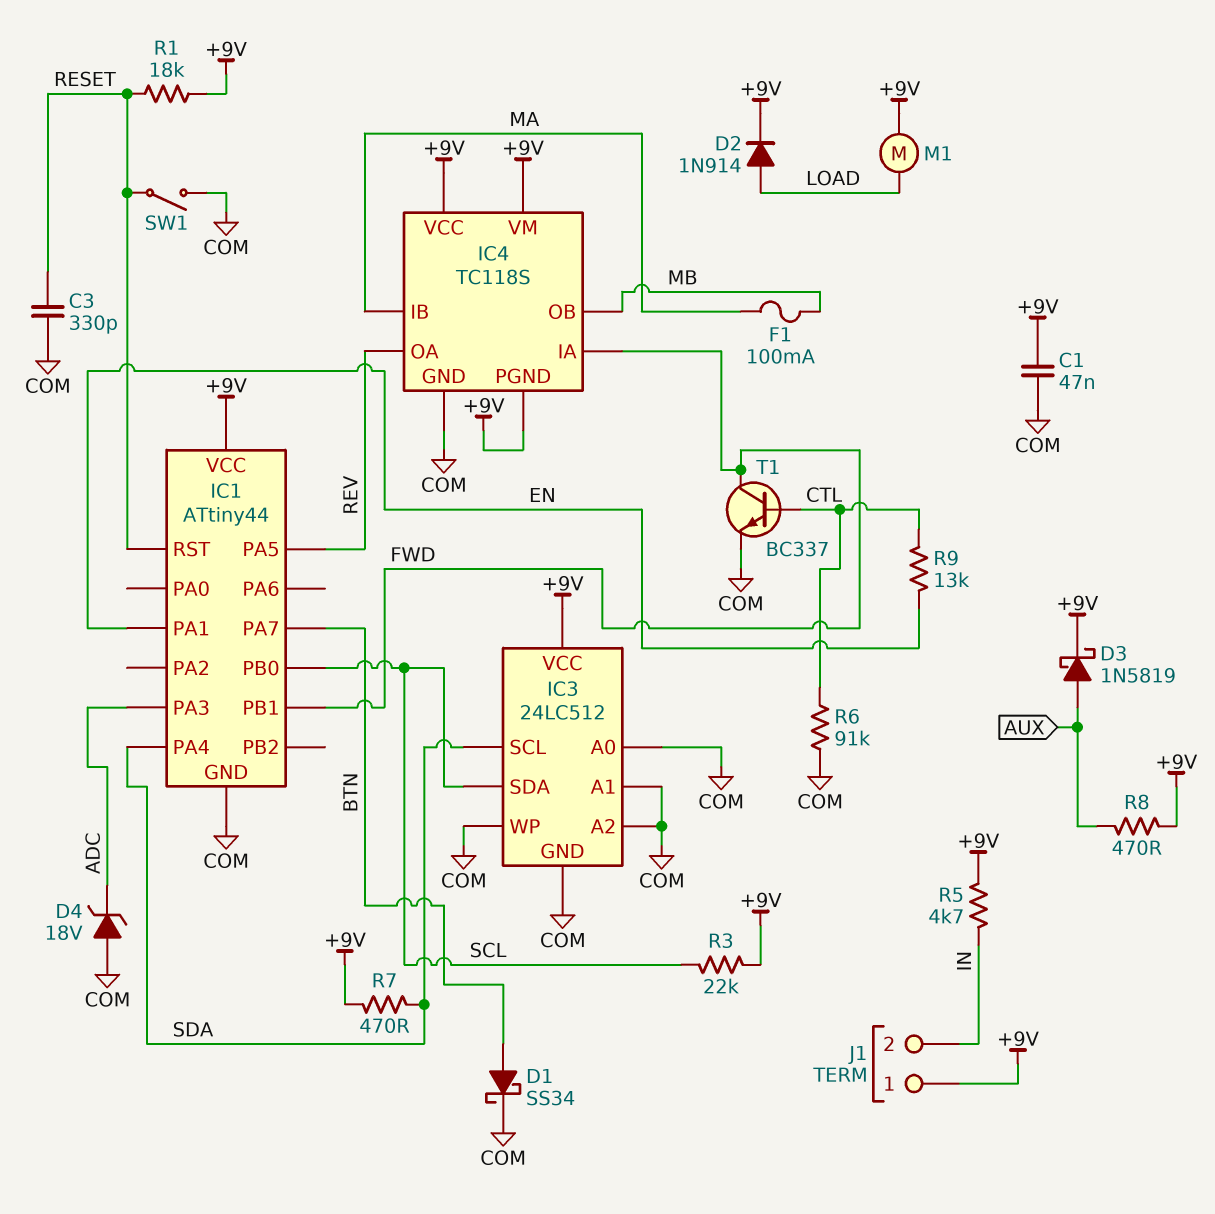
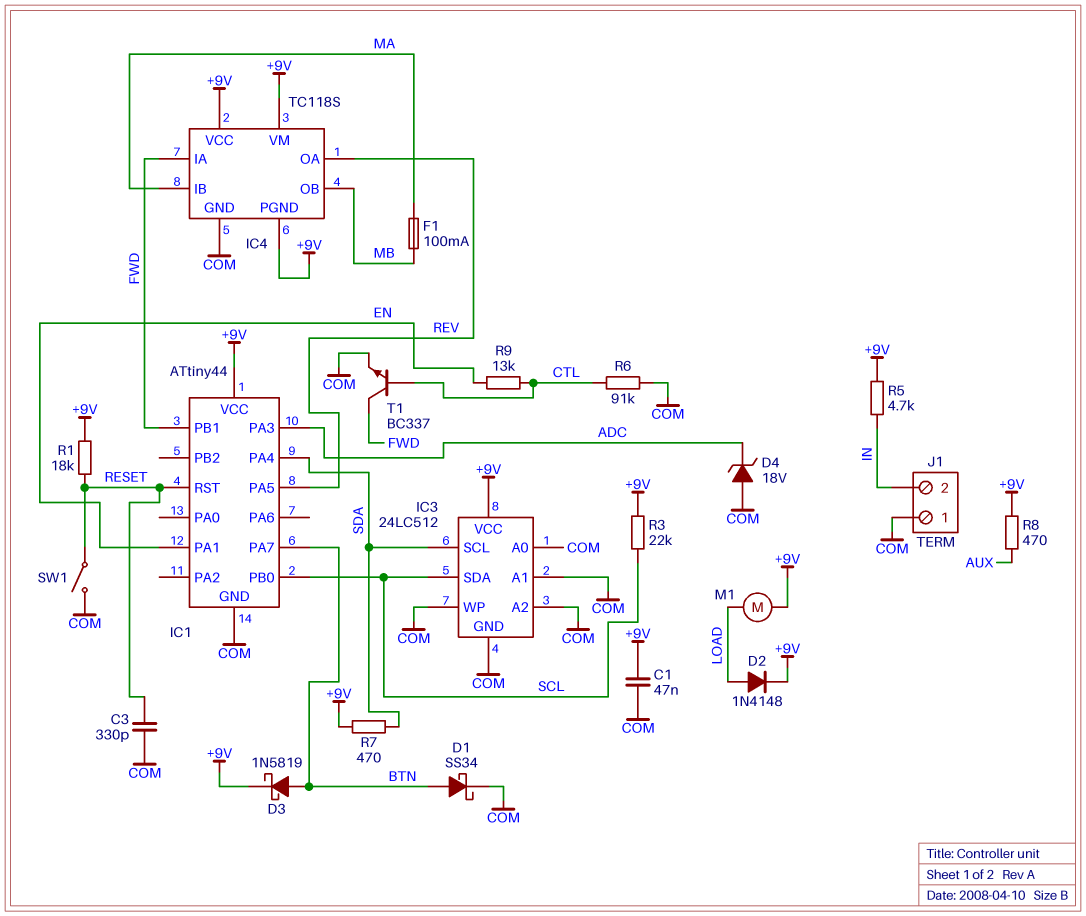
D2: diode 1N914 (A LOAD, K +9V) -> diode 1N4148 (A LOAD, K +9V)
D3: schottky 1N5819 (A AUX, K +9V) -> schottky 1N5819 (A BTN, K +9V)
J1 pin 1: +9V -> COM

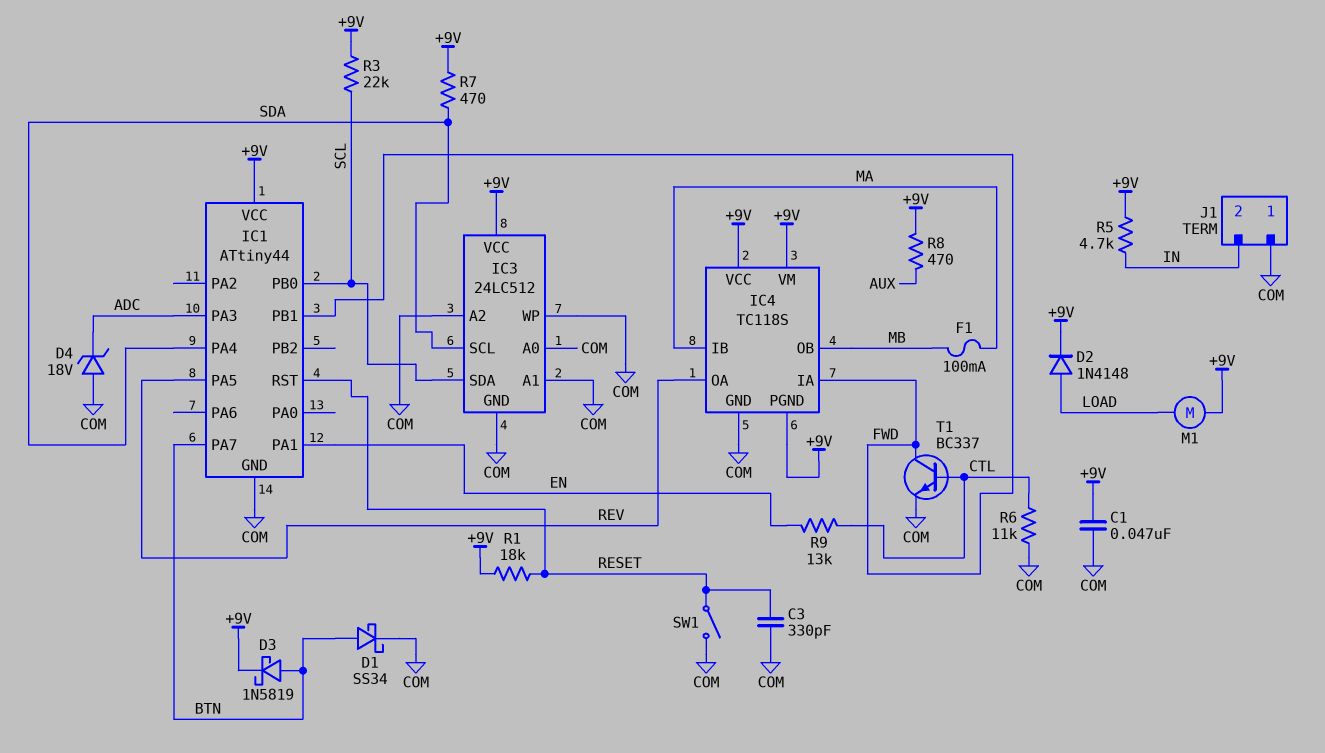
R6: 91k (COM, CTL) -> 11k (COM, CTL)

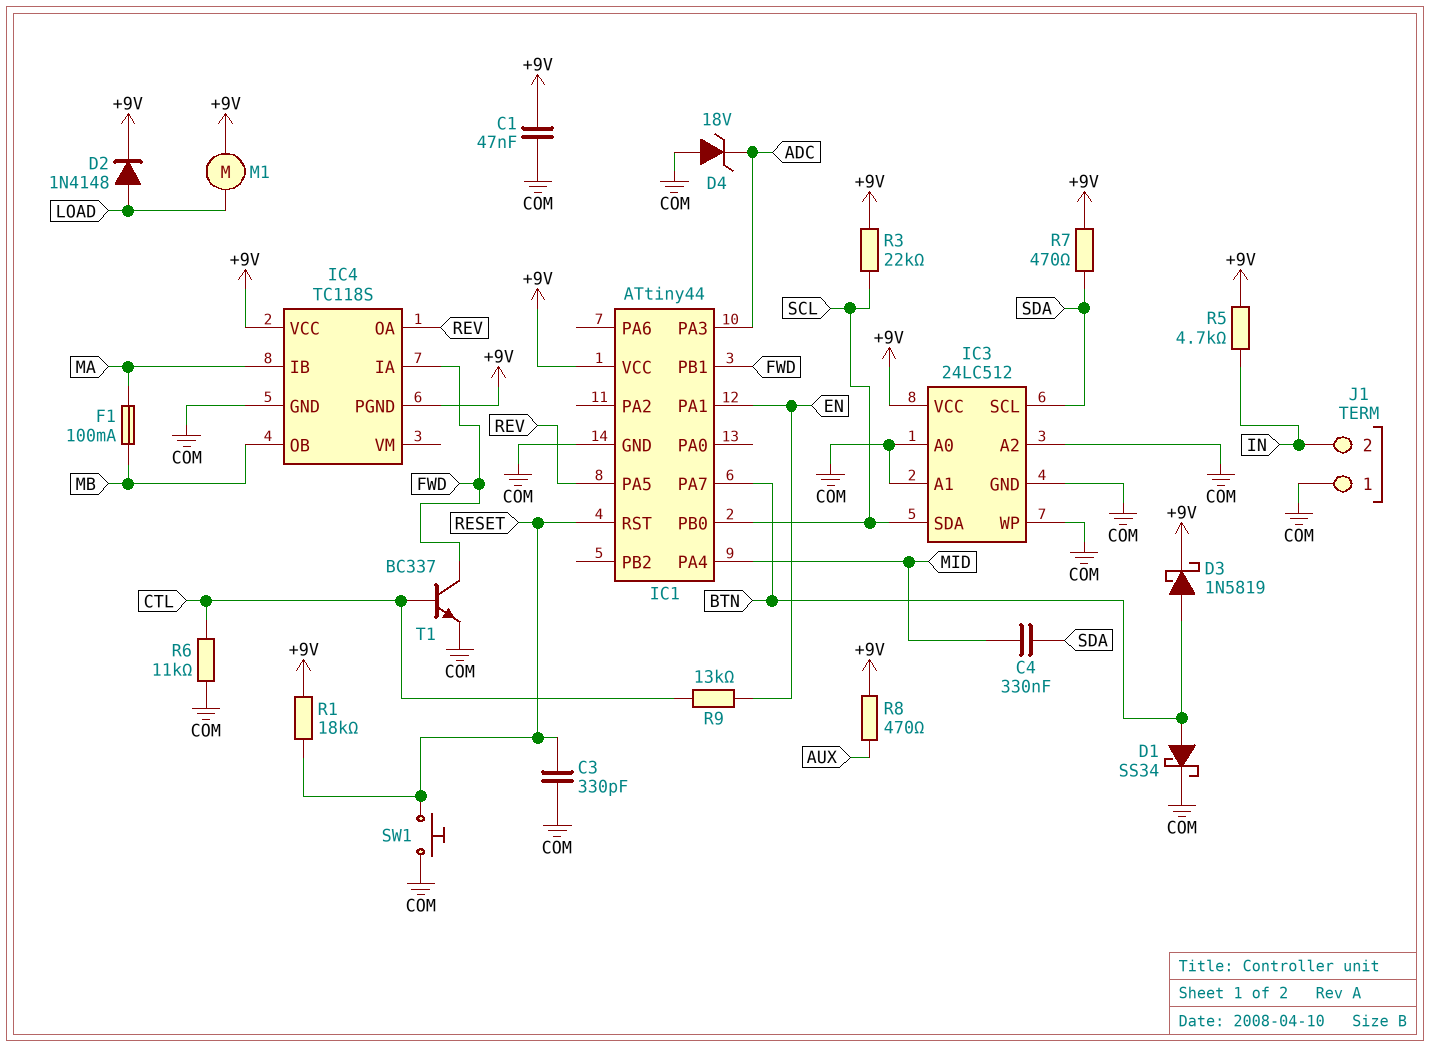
C4: none -> 330nF (MID, SDA)
IC1 pin PA4: SDA -> MID
IC4 pin VM: +9V -> none
SW1: switch (COM, RESET) -> button (COM, RESET)

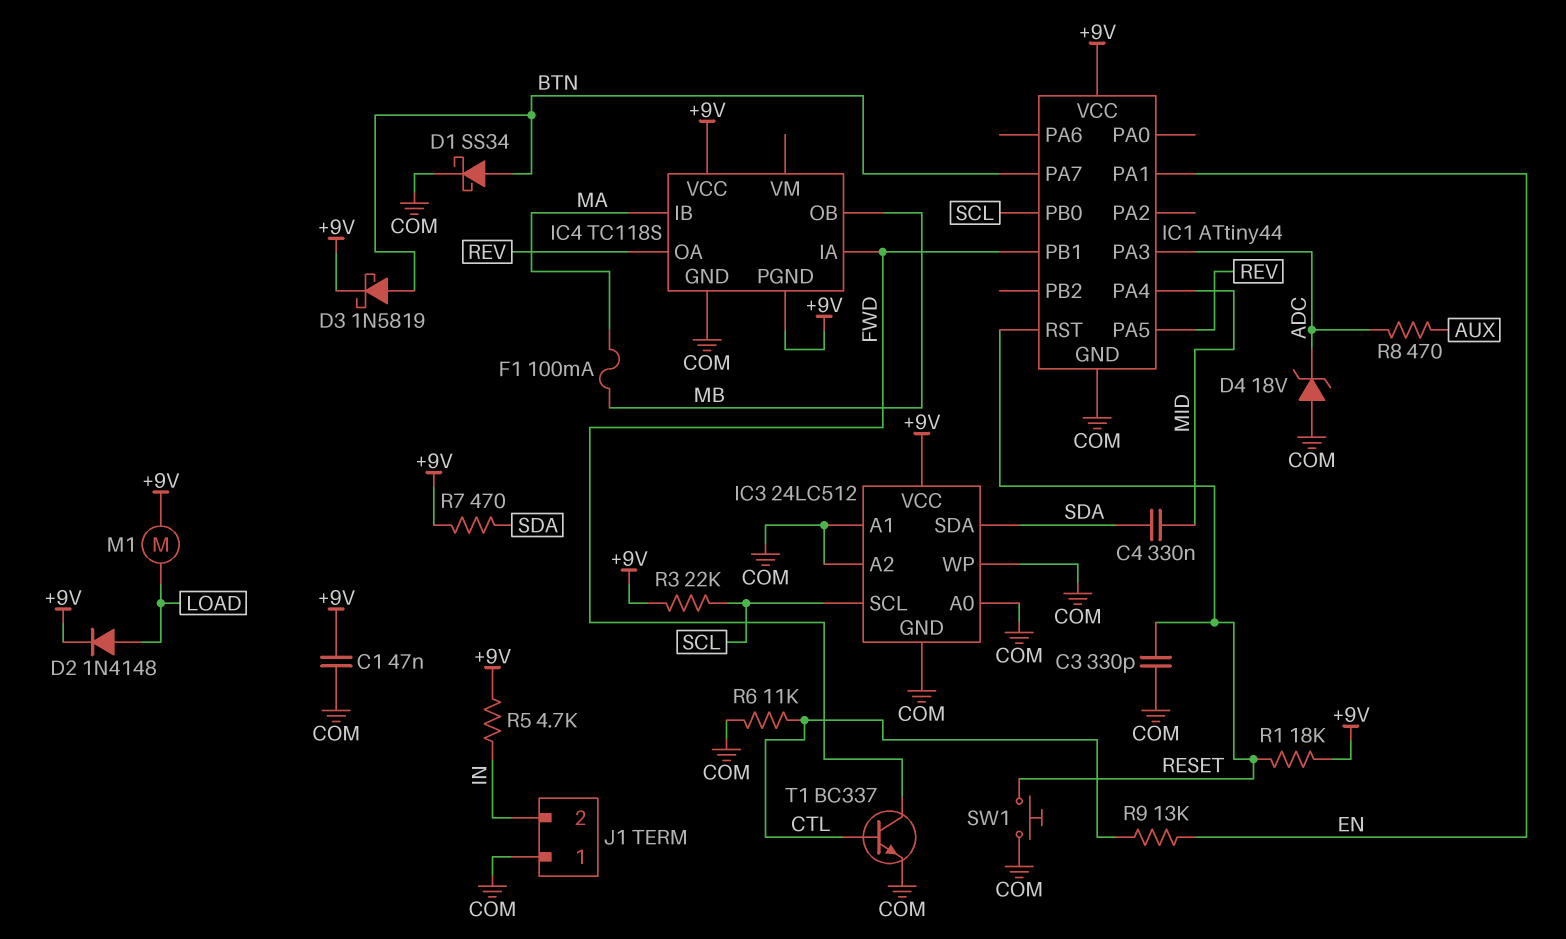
IC3 pin SCL: SDA -> SCL
IC3 pin SDA: SCL -> SDA
R8: 470 (+9V, AUX) -> 470 (ADC, AUX)

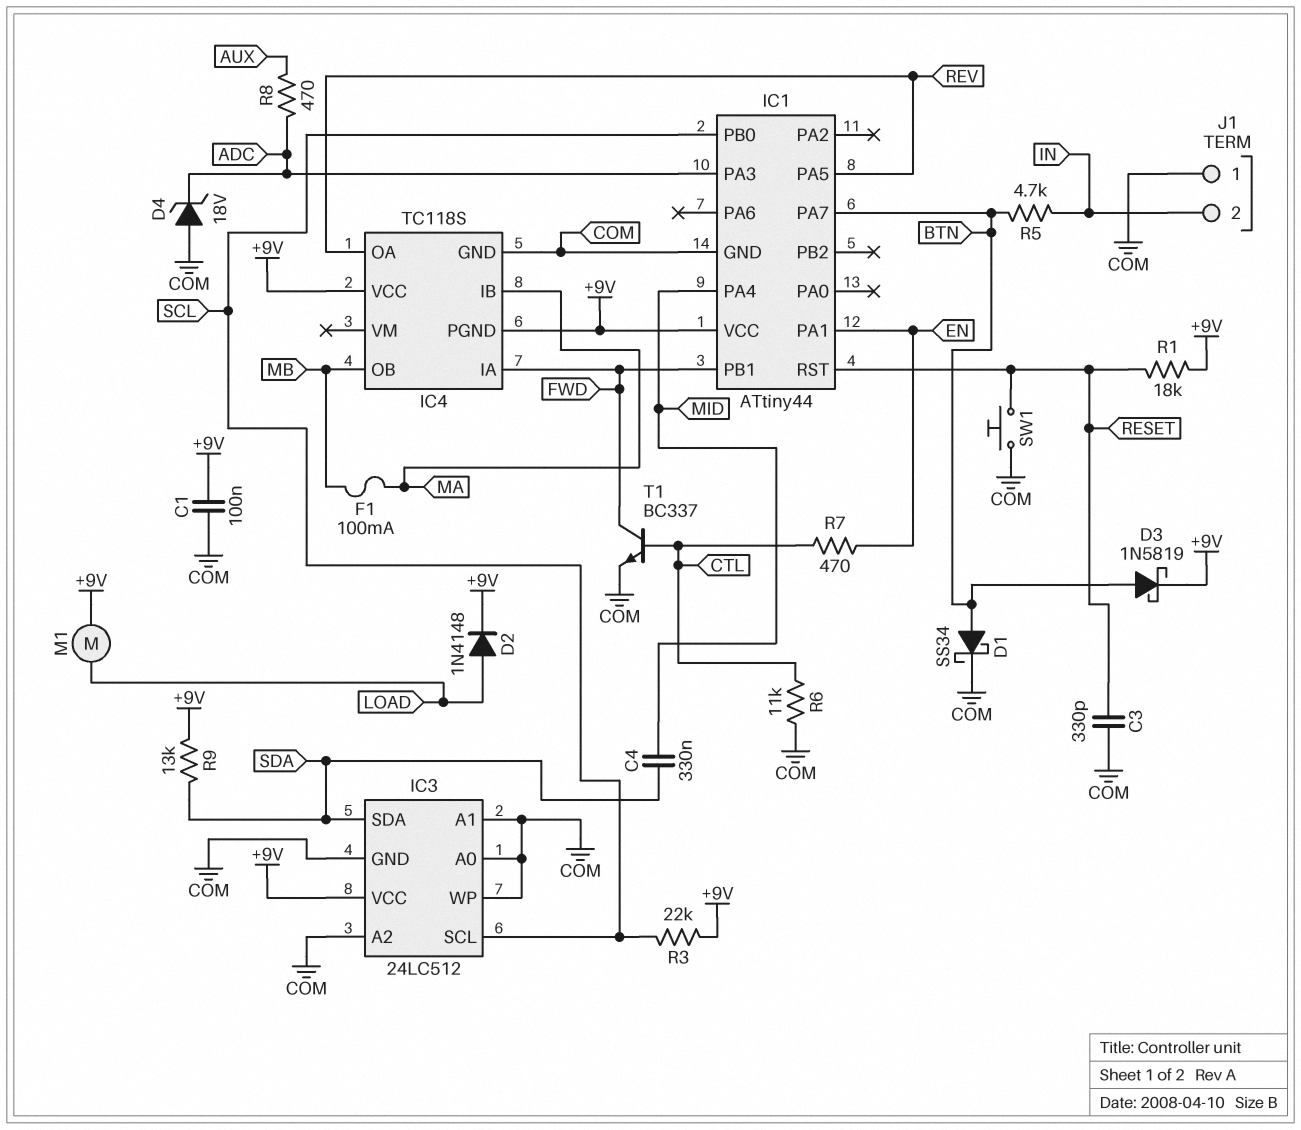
C1: 47nF (+9V, COM) -> 100nF (+9V, COM)
R5: 4.7k (+9V, IN) -> 4.7k (BTN, IN)
R7: 470 (+9V, SDA) -> 470 (CTL, EN)
R9: 13k (CTL, EN) -> 13k (+9V, SDA)

